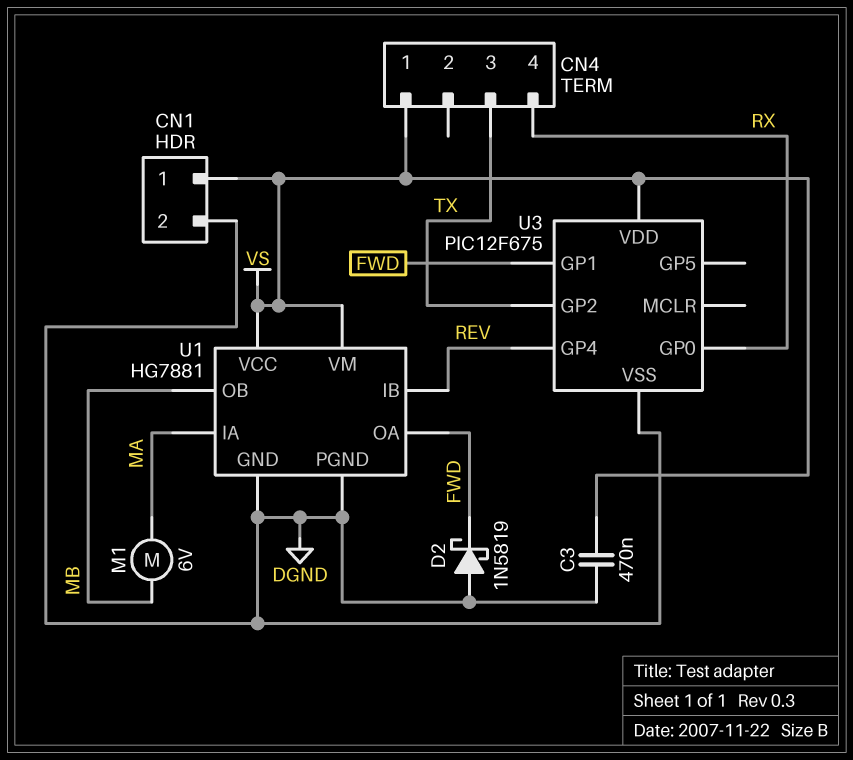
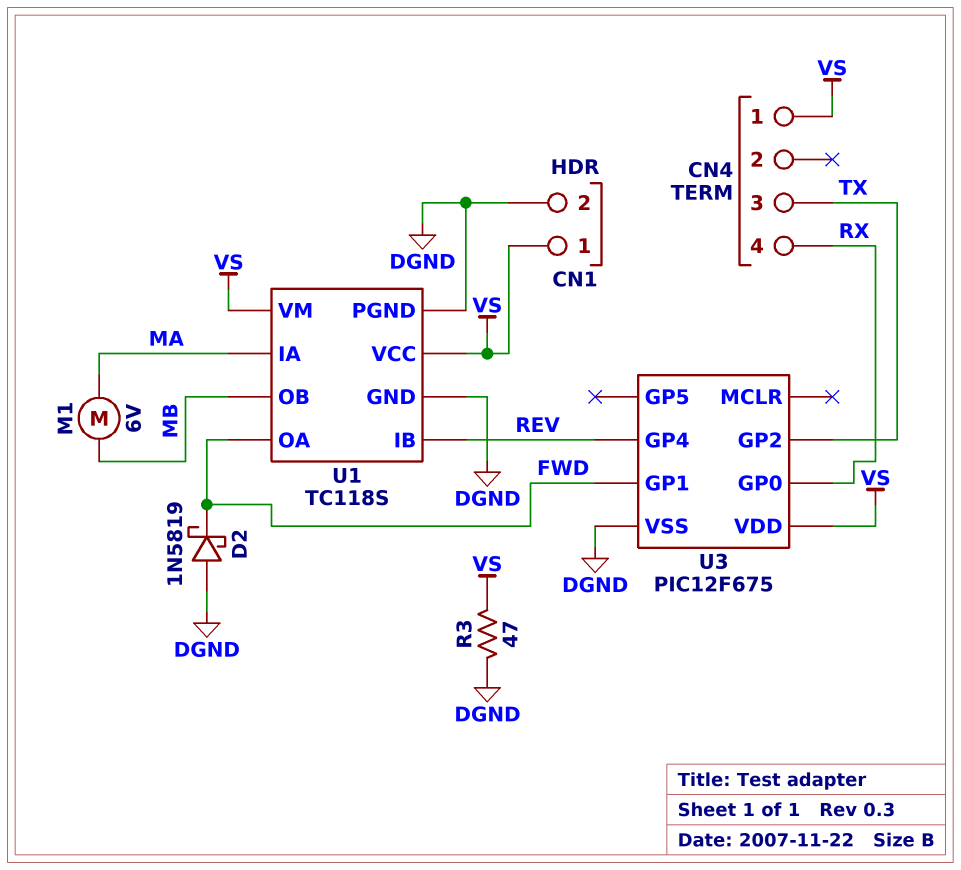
C3: 470nF (DGND, VS) -> none
R3: none -> 47 (DGND, VS)
U1: HG7881 -> TC118S

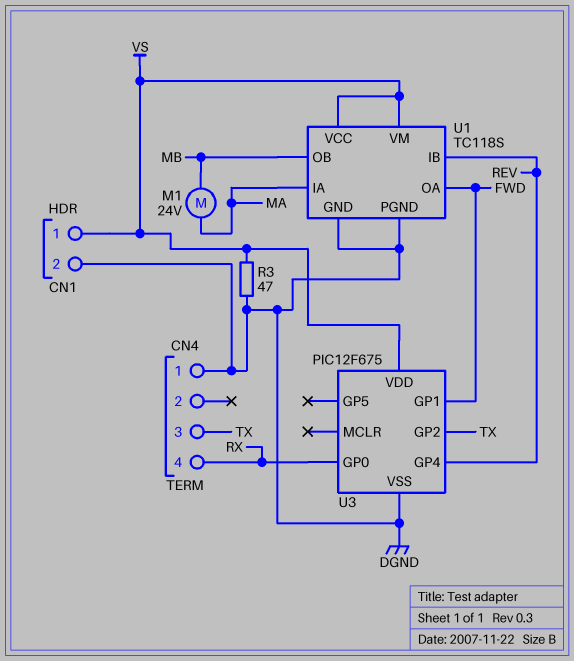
CN4 pin 1: VS -> DGND
D2: schottky 1N5819 (A DGND, K FWD) -> none
M1: motor 6V (MA, MB) -> motor 24V (MA, MB)

